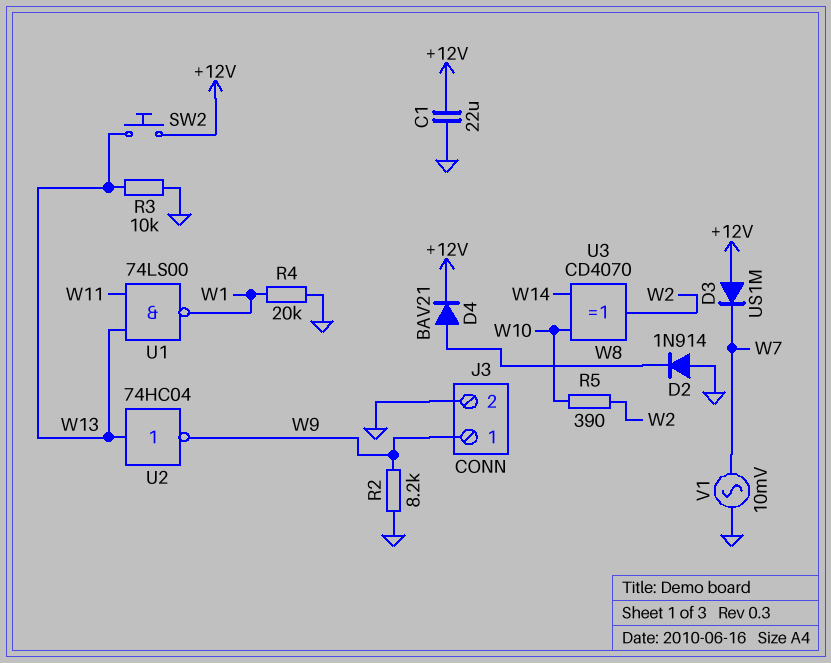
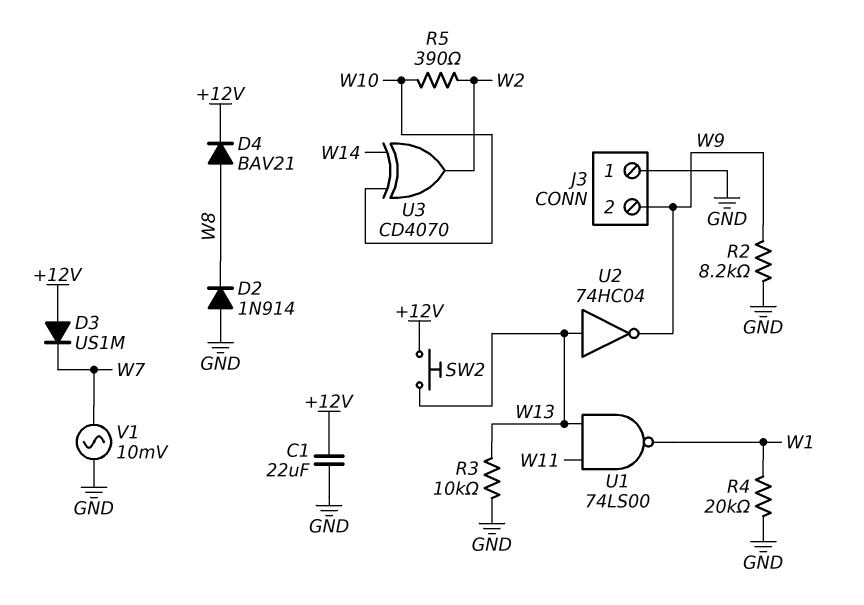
J3 pin 1: W9 -> GND
J3 pin 2: GND -> W9

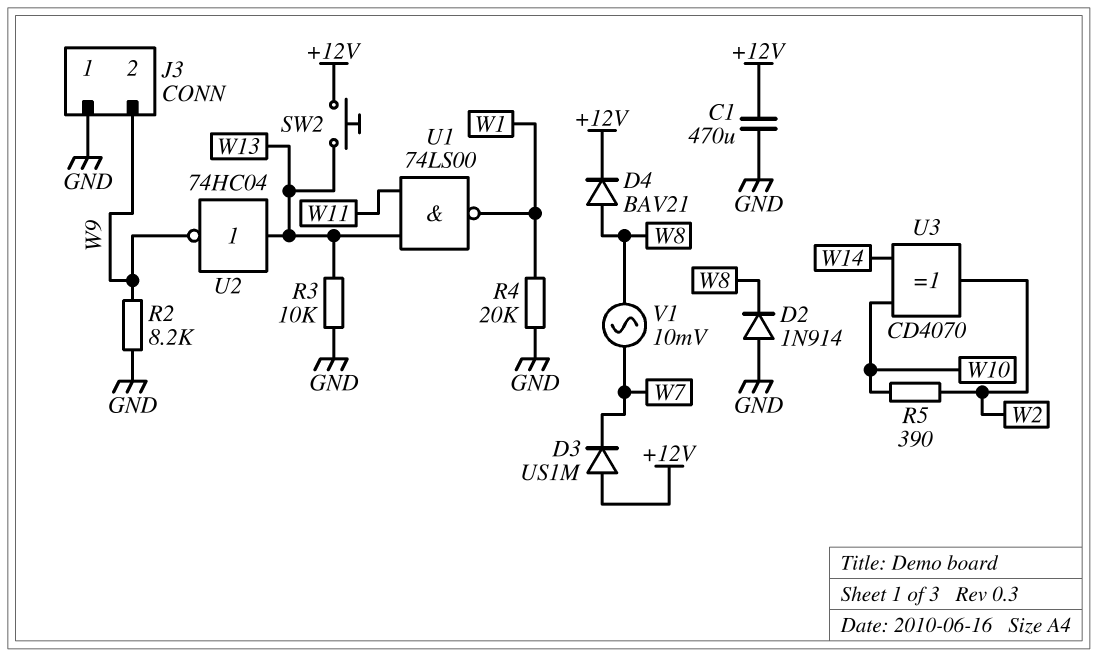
C1: 22uF (+12V, GND) -> 470uF (+12V, GND)
V1: AC 10mV (GND, W7) -> AC 10mV (W7, W8)

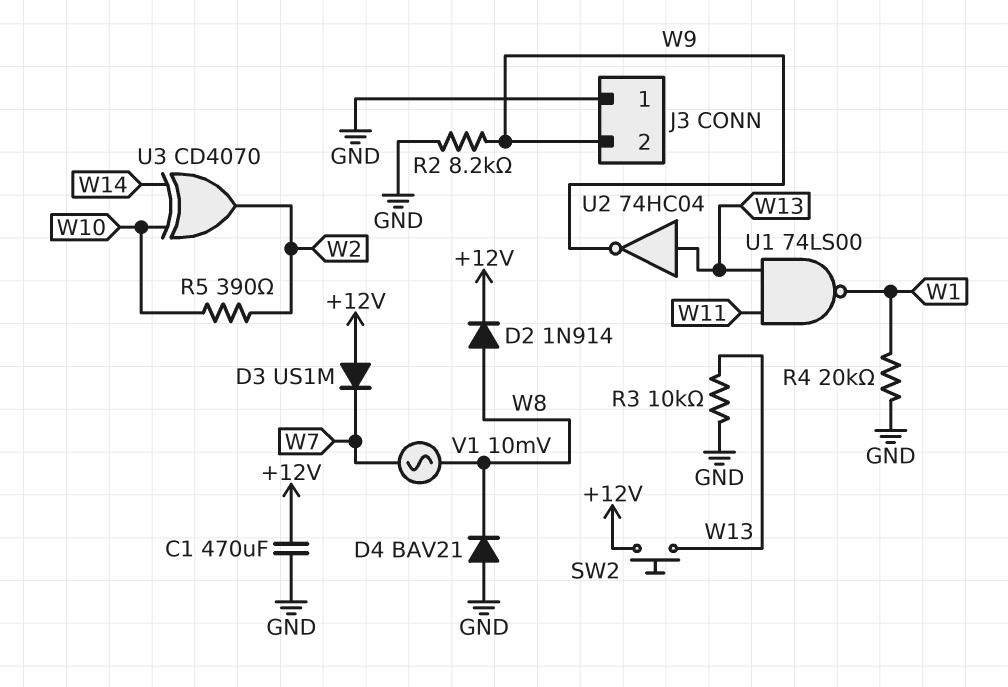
D2: diode 1N914 (A GND, K W8) -> diode 1N914 (A W8, K +12V)
D4: diode BAV21 (A W8, K +12V) -> diode BAV21 (A GND, K W8)

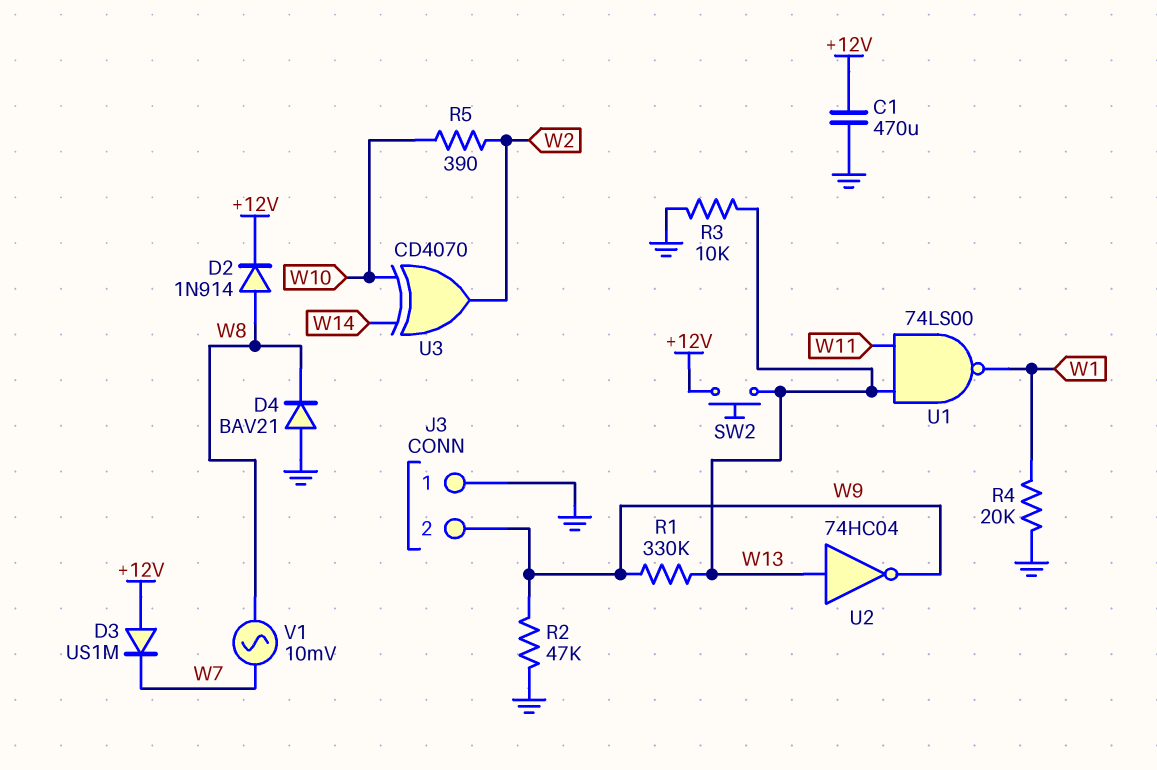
R1: none -> 330k (W9, W13)
R2: 8.2k (GND, W9) -> 47k (GND, W9)

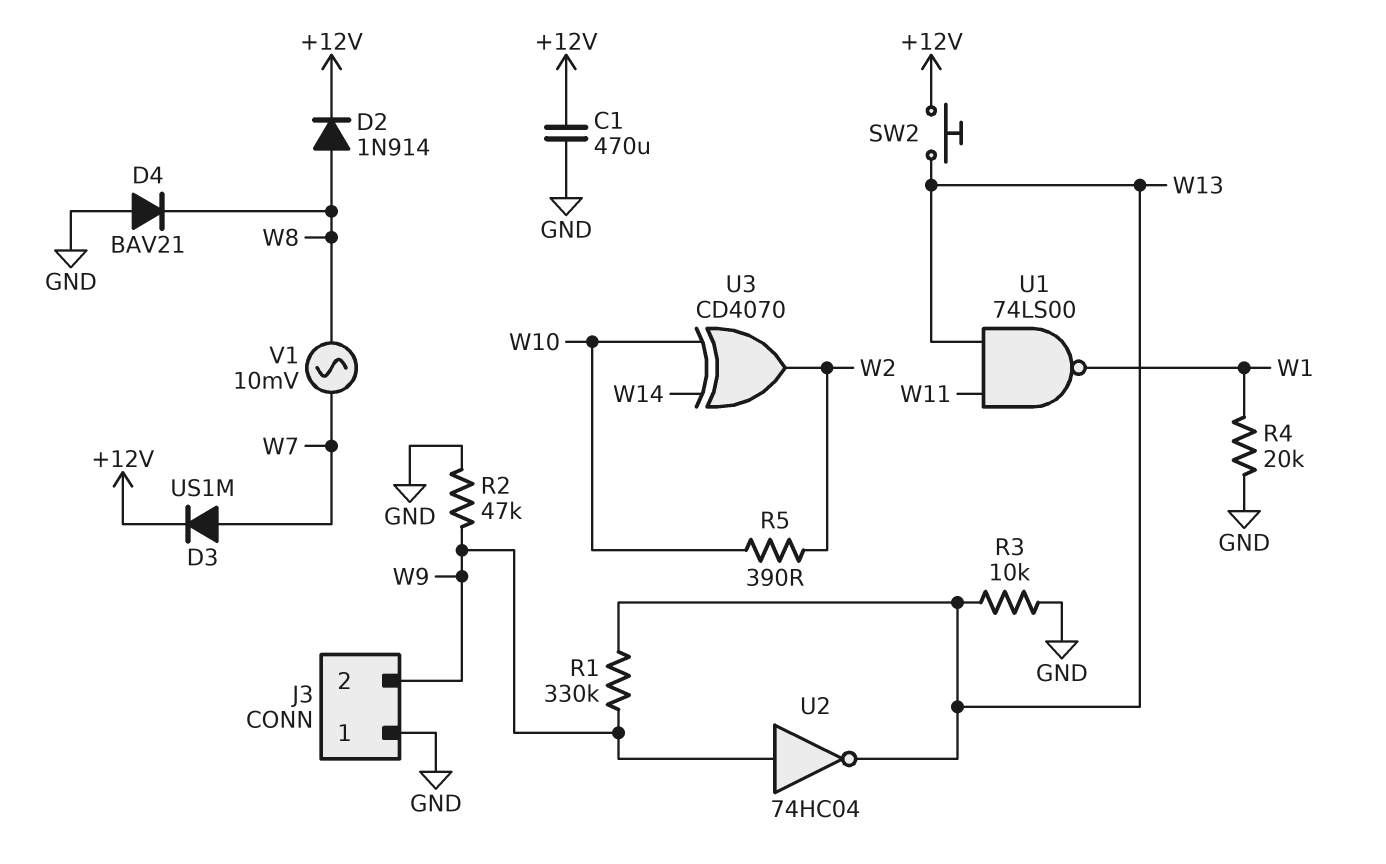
D3: diode US1M (A +12V, K W7) -> diode US1M (A W7, K +12V)
U2: NOT 74HC04 (in W13, out W9) -> NOT 74HC04 (in W9, out W13)

